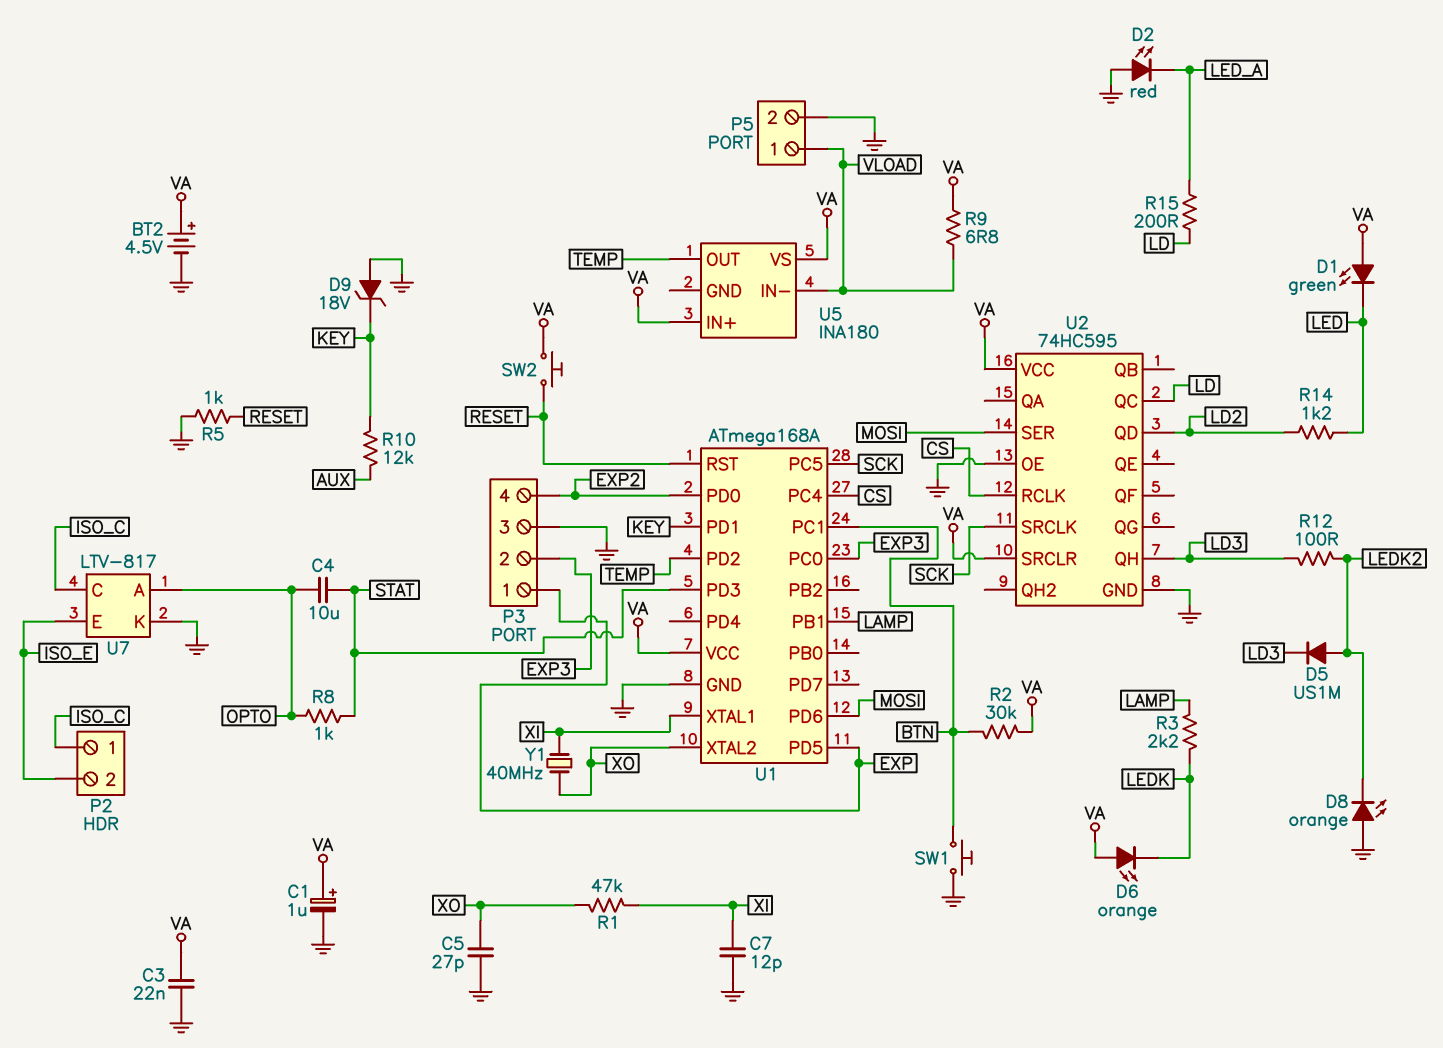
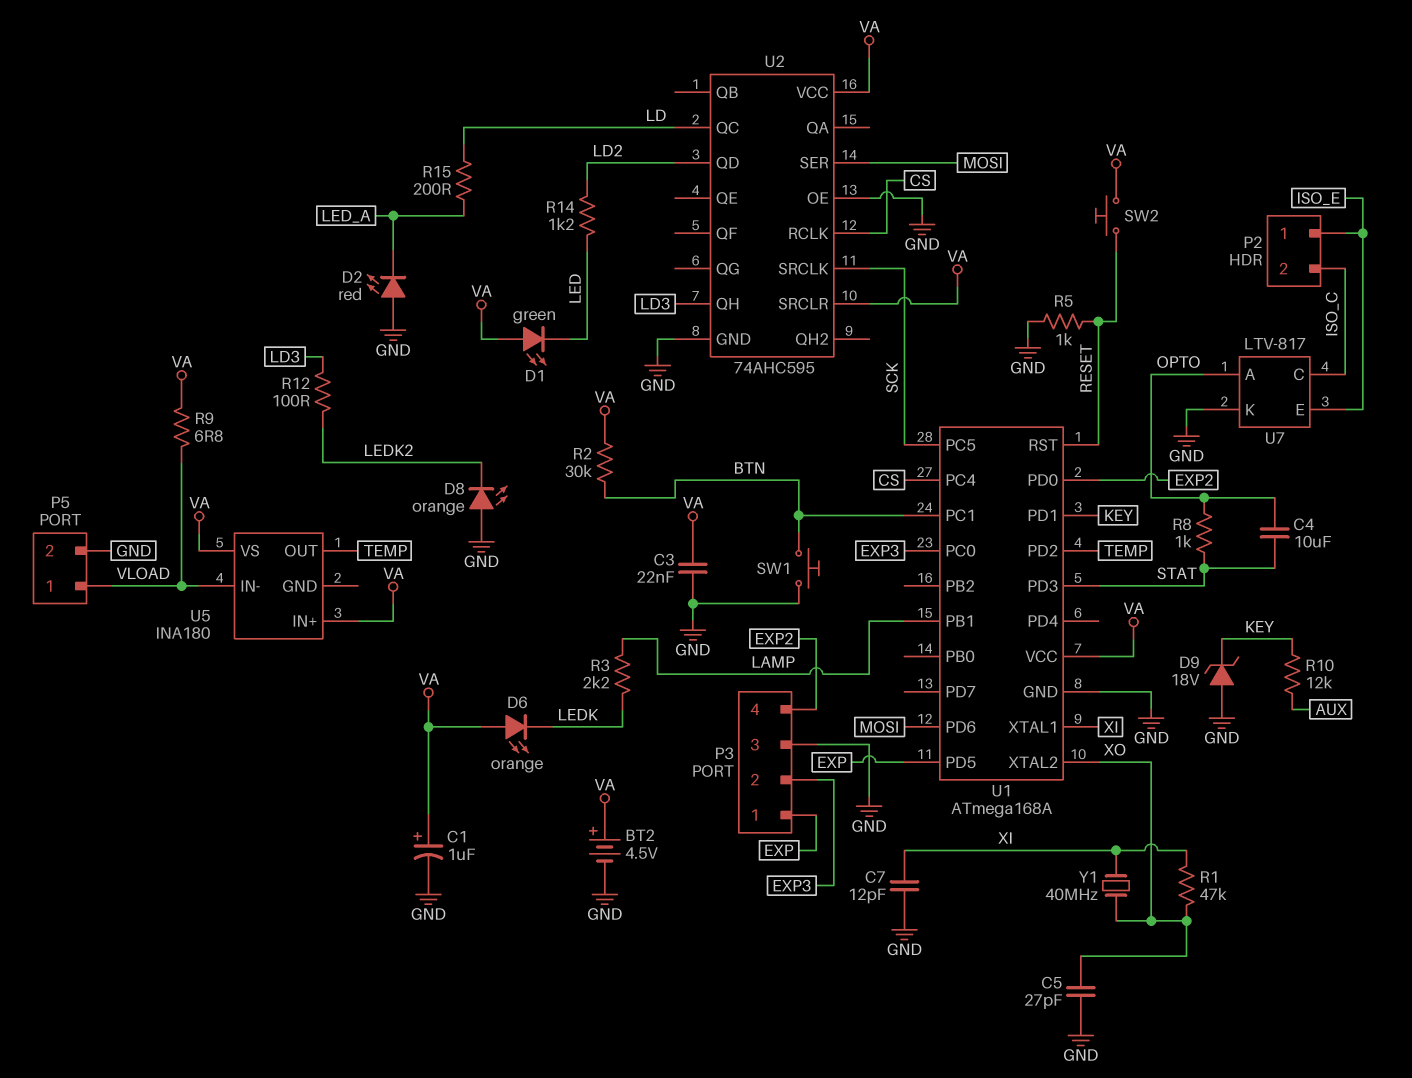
D5: diode US1M (A LEDK2, K LD3) -> none
P2 pin 1: ISO_C -> ISO_E
P2 pin 2: ISO_E -> ISO_C
U2: 74HC595 -> 74AHC595

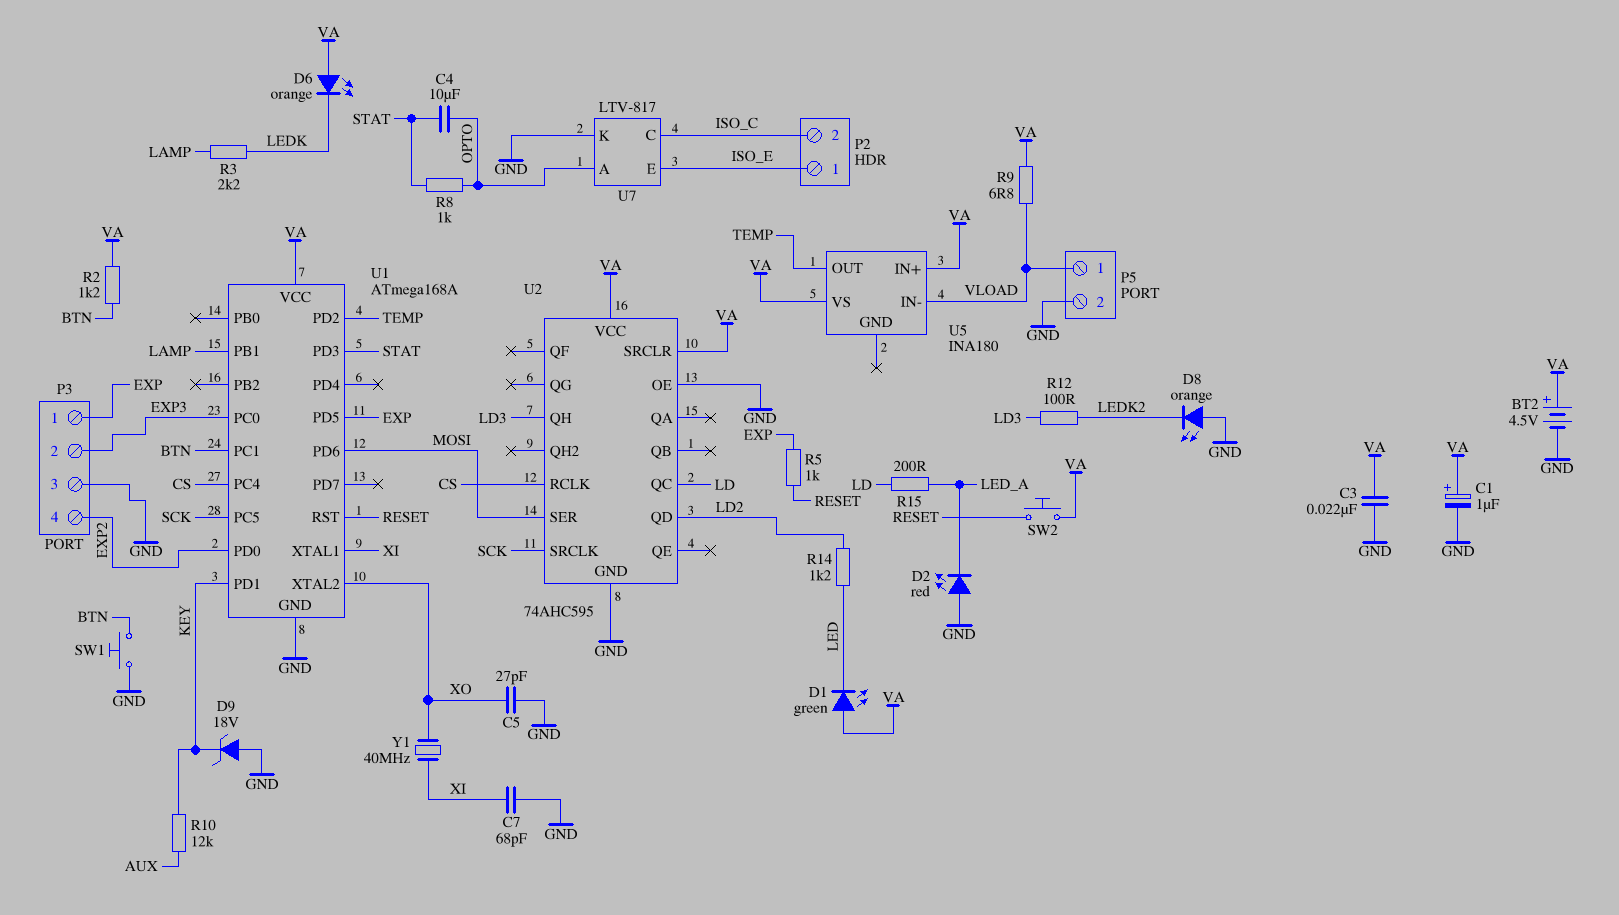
C7: 12pF (GND, XI) -> 68pF (GND, XI)
R1: 47k (XI, XO) -> none
R2: 30k (BTN, VA) -> 1.2k (BTN, VA)
R5: 1k (GND, RESET) -> 1k (EXP, RESET)

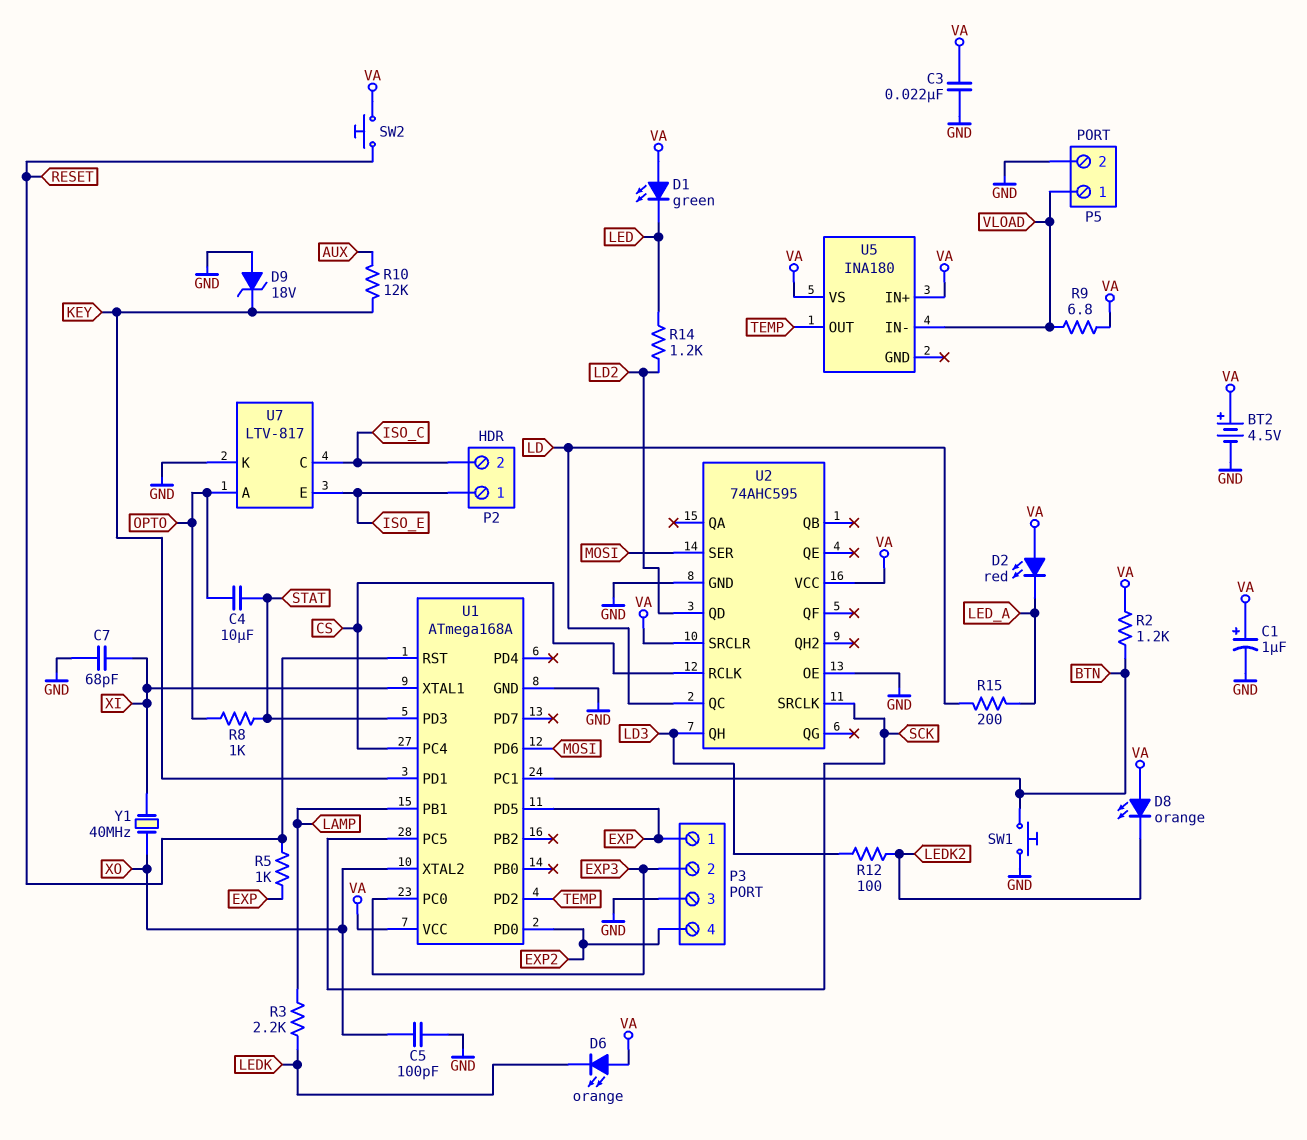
C5: 27pF (GND, XO) -> 100pF (GND, XO)
D2: LED red (A GND, K LED_A) -> LED red (A VA, K LED_A)
D8: LED orange (A GND, K LEDK2) -> LED orange (A VA, K LEDK2)

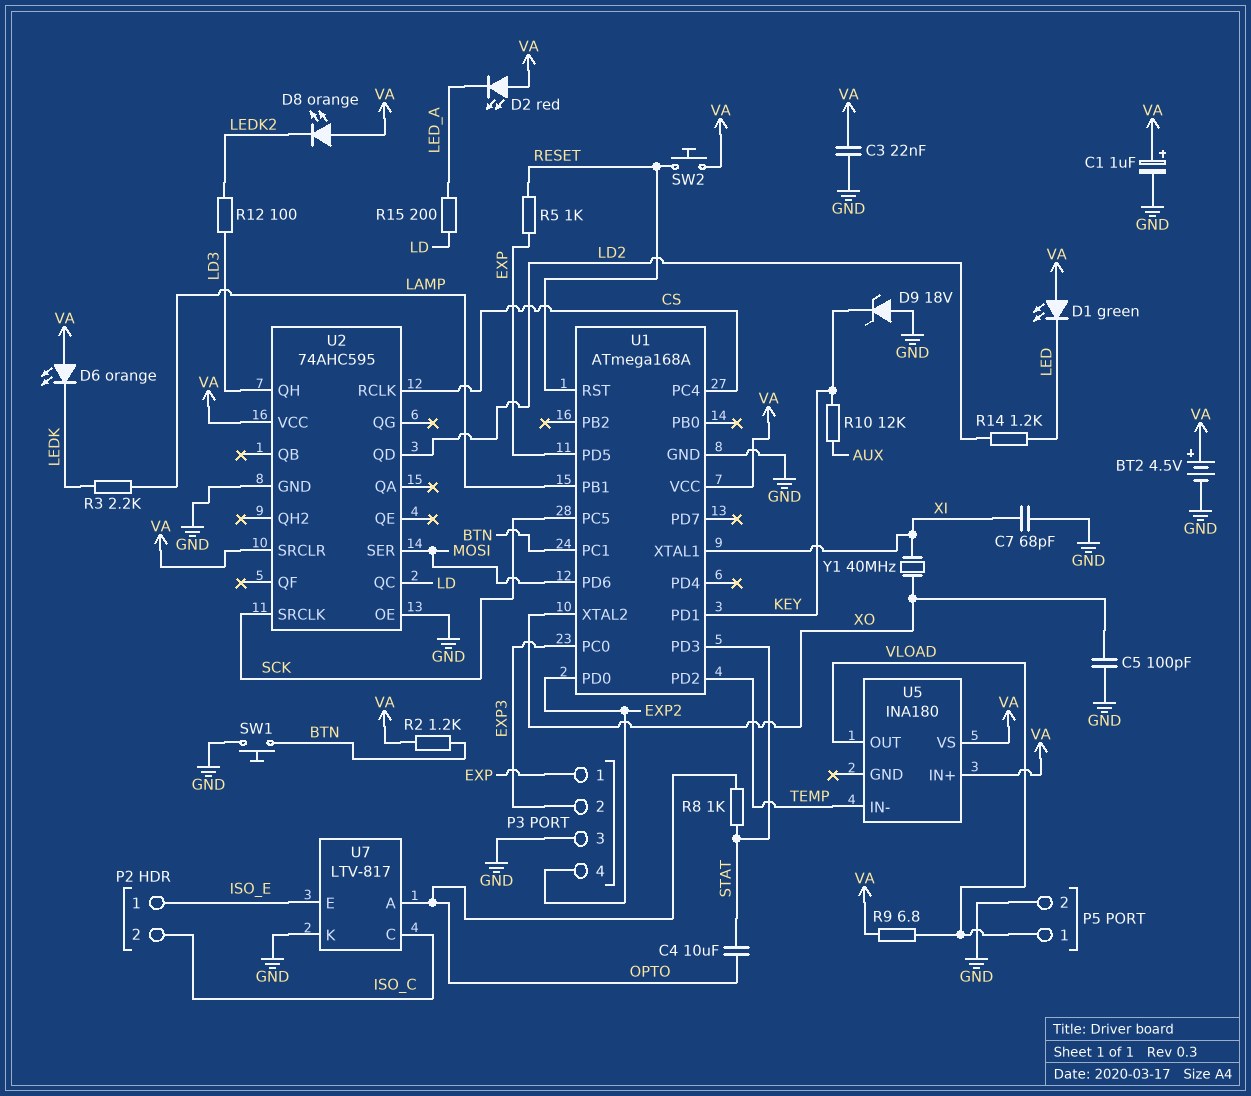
U5 pin IN-: VLOAD -> TEMP
U5 pin OUT: TEMP -> VLOAD

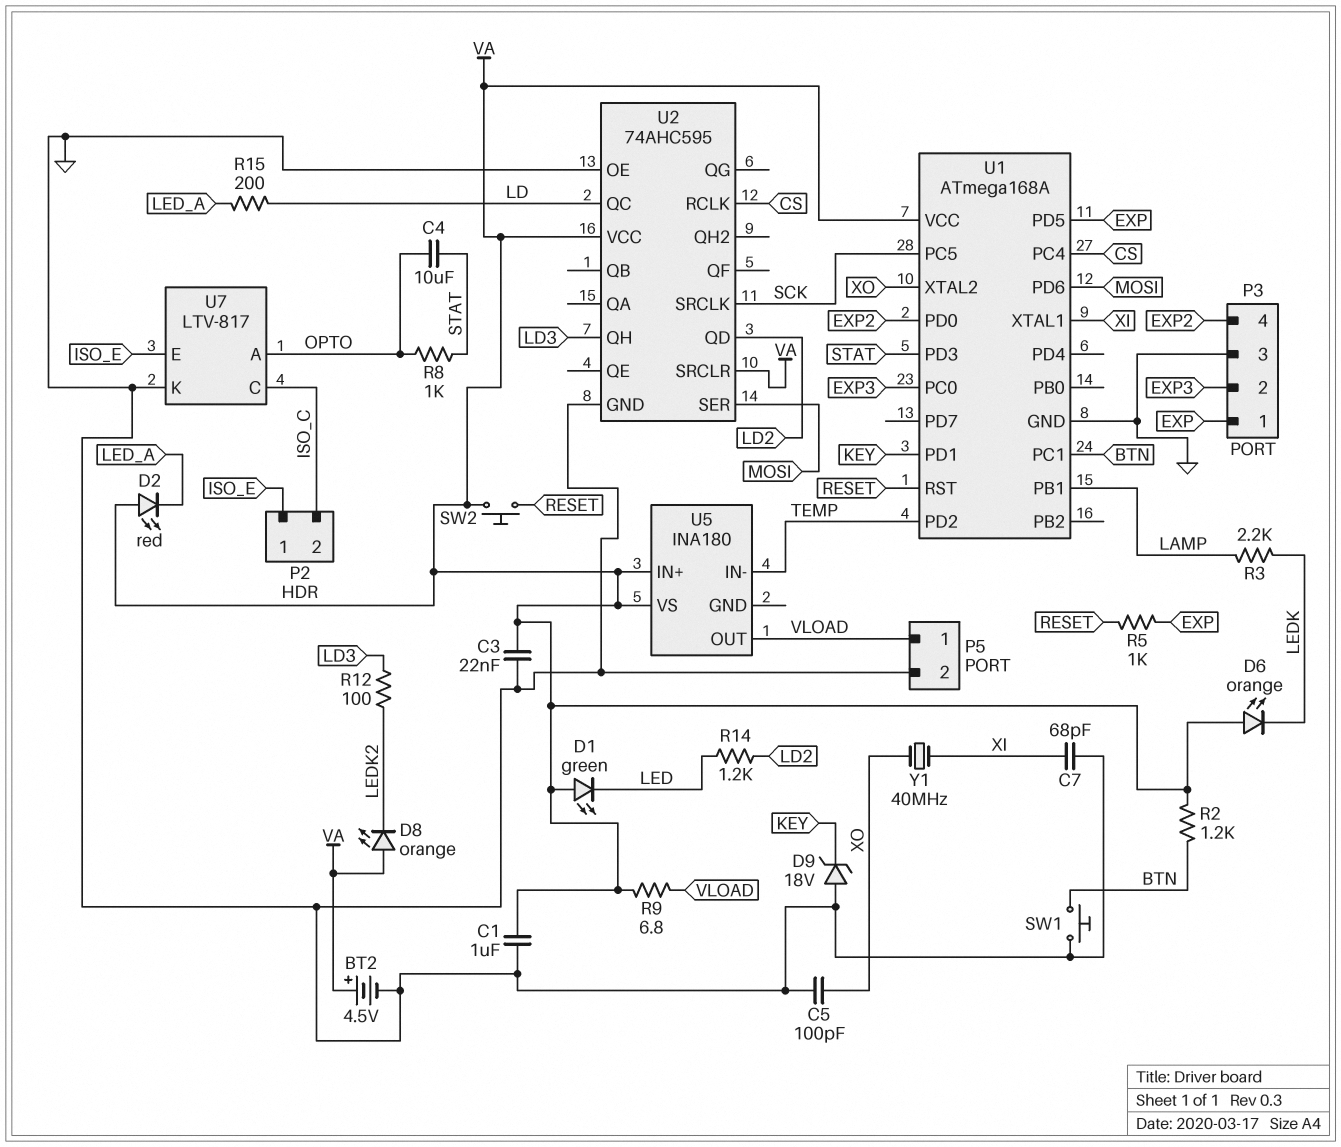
C1: 1uF (plus VA, minus GND) -> 1uF (GND, VA)
R10: 12k (AUX, KEY) -> none

